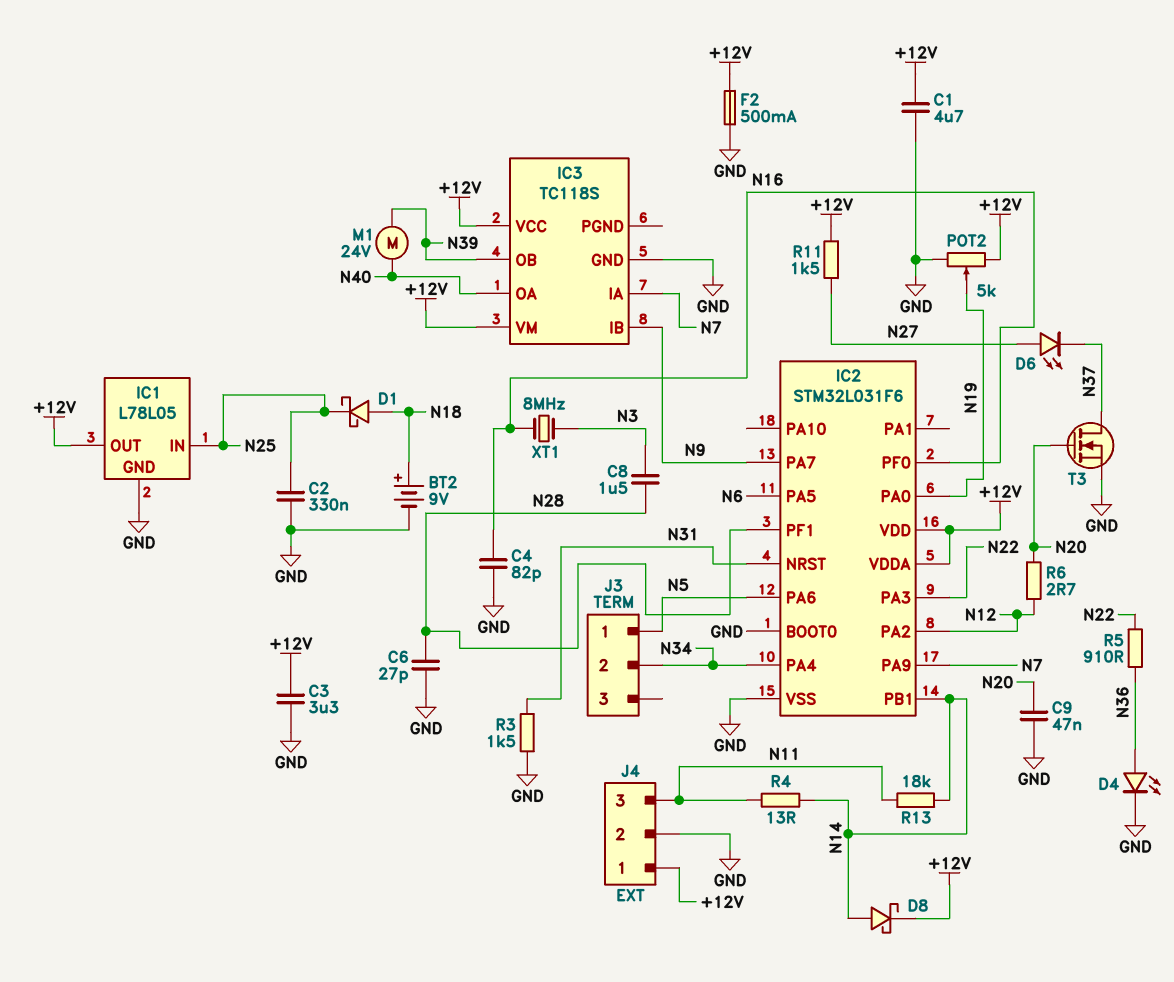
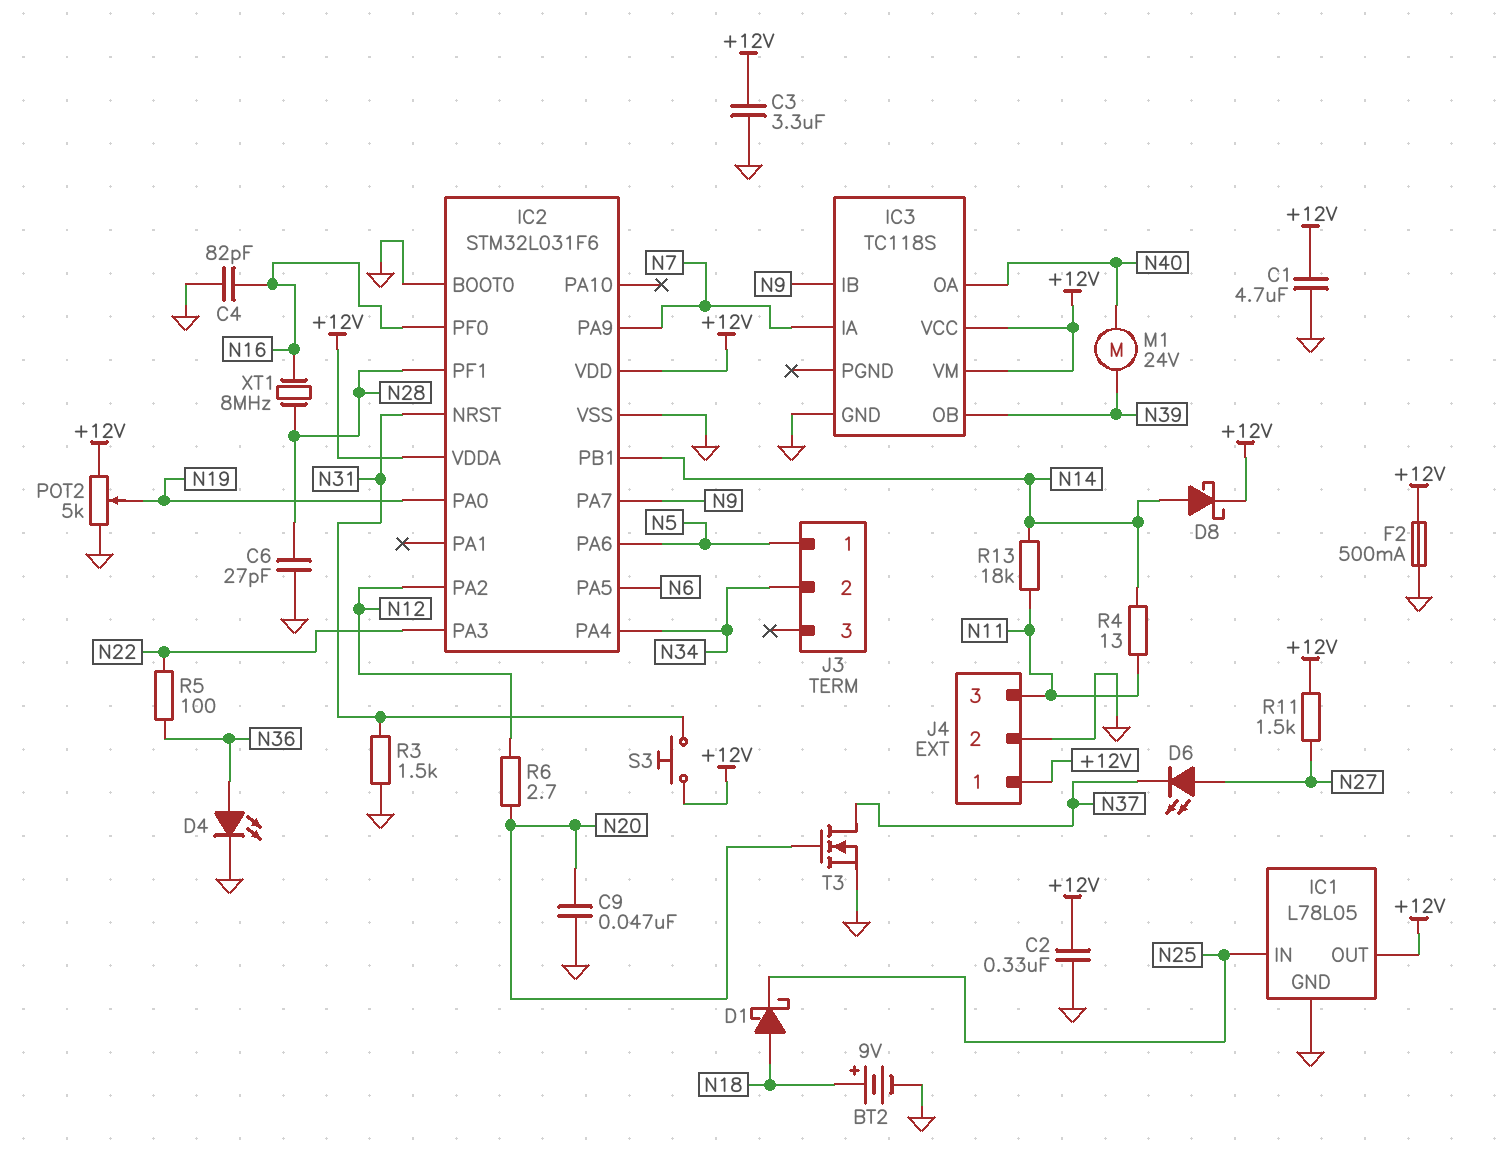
C2: 330nF (GND, N25) -> 330nF (+12V, GND)
C8: 1.5uF (N3, N28) -> none
R5: 910 (N22, N36) -> 100 (N22, N36)
S3: none -> button (+12V, N31)
XT1: 8MHz (N3, N16) -> 8MHz (N16, N28)

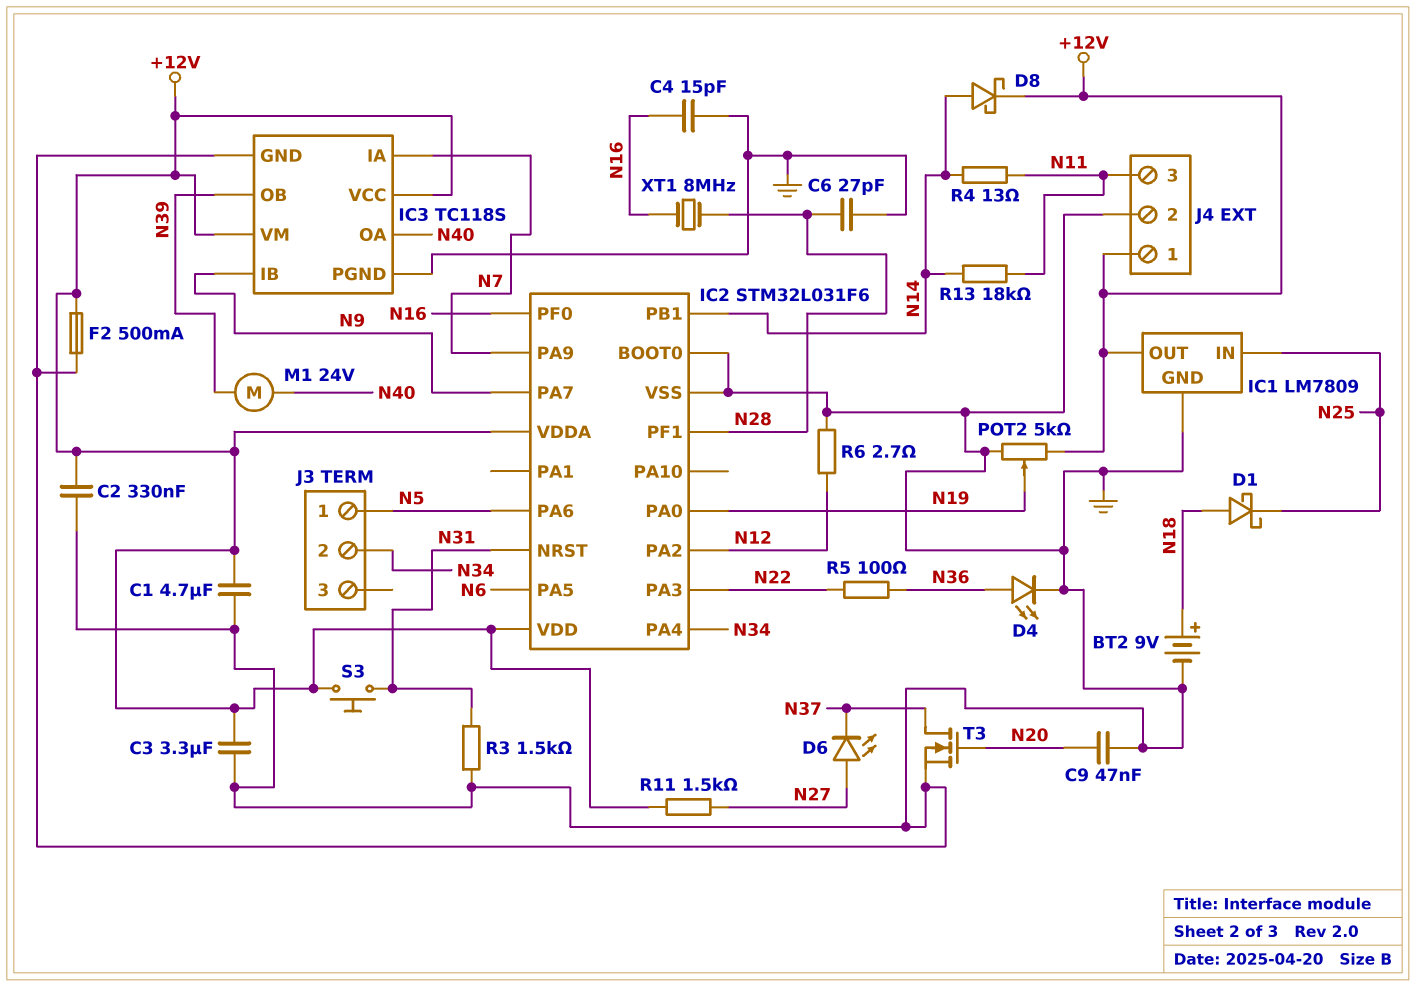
C4: 82pF (GND, N16) -> 15pF (GND, N16)
IC1: L78L05 -> LM7809
IC3 pin PGND: none -> GND
R6: 2.7 (N12, N20) -> 2.7 (GND, N12)

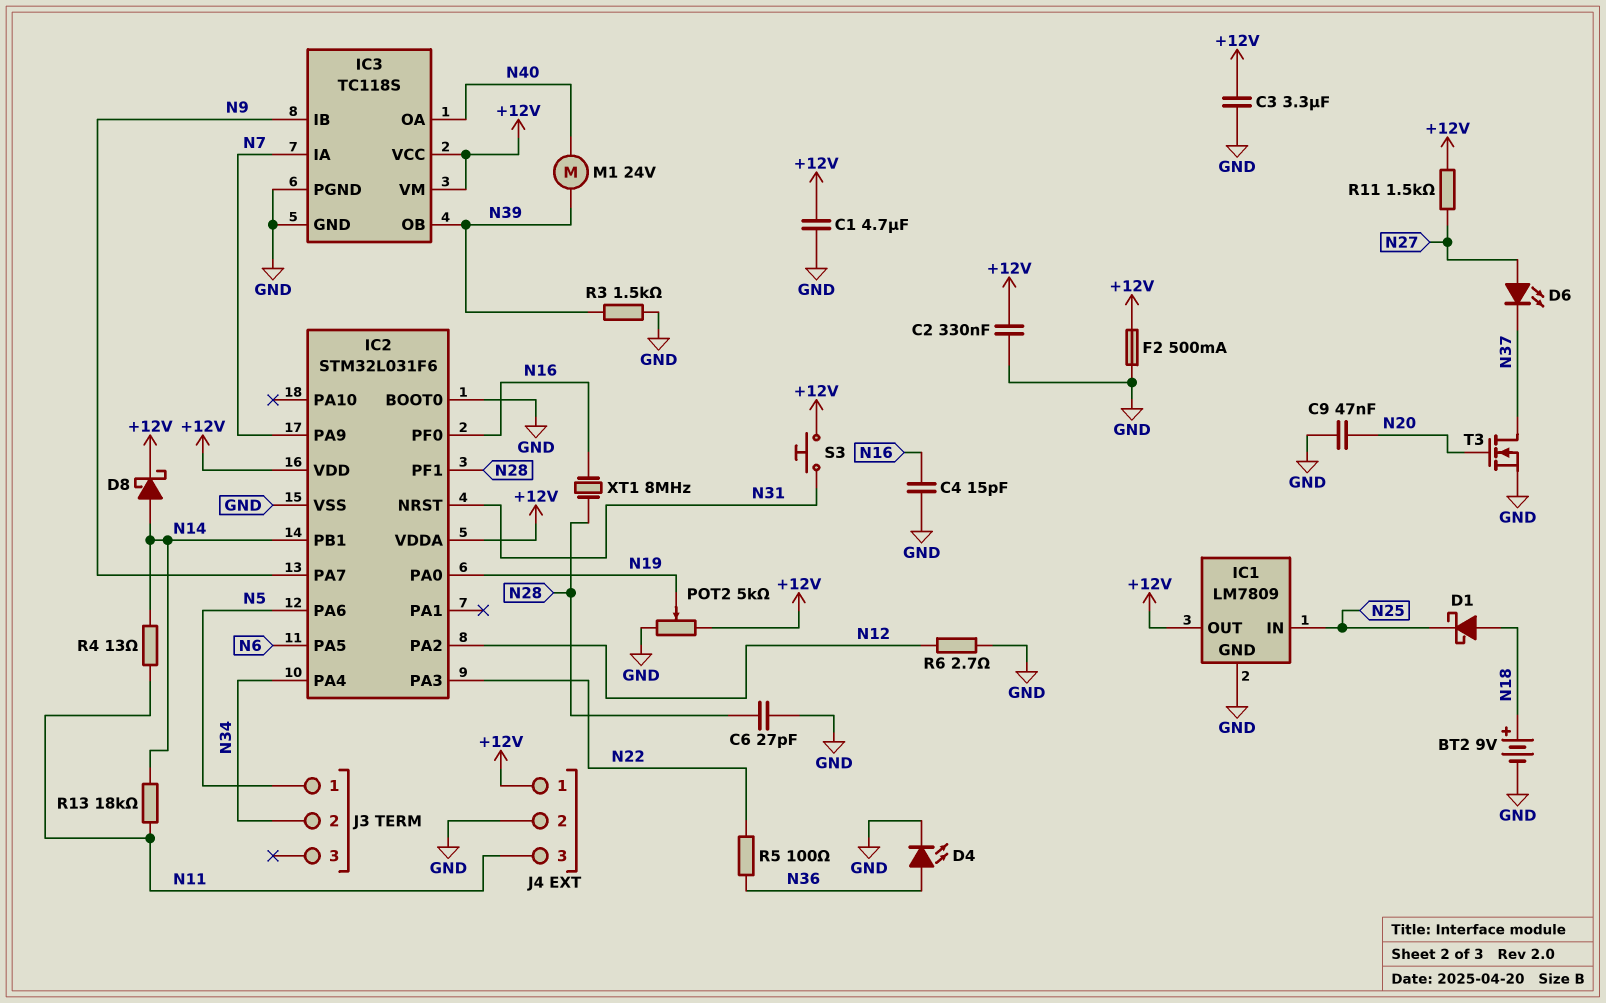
R3: 1.5k (GND, N31) -> 1.5k (GND, N39)

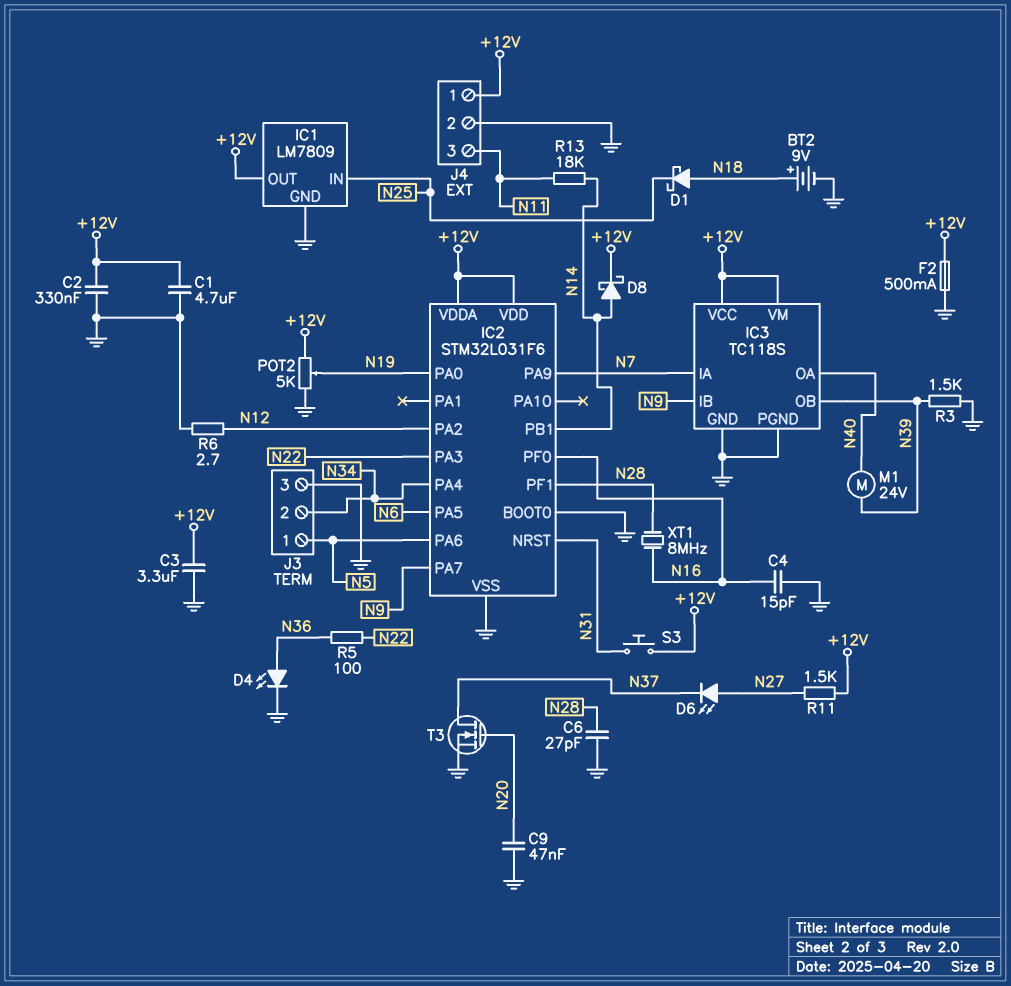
J3 pin 3: none -> GND
R4: 13 (N11, N14) -> none

